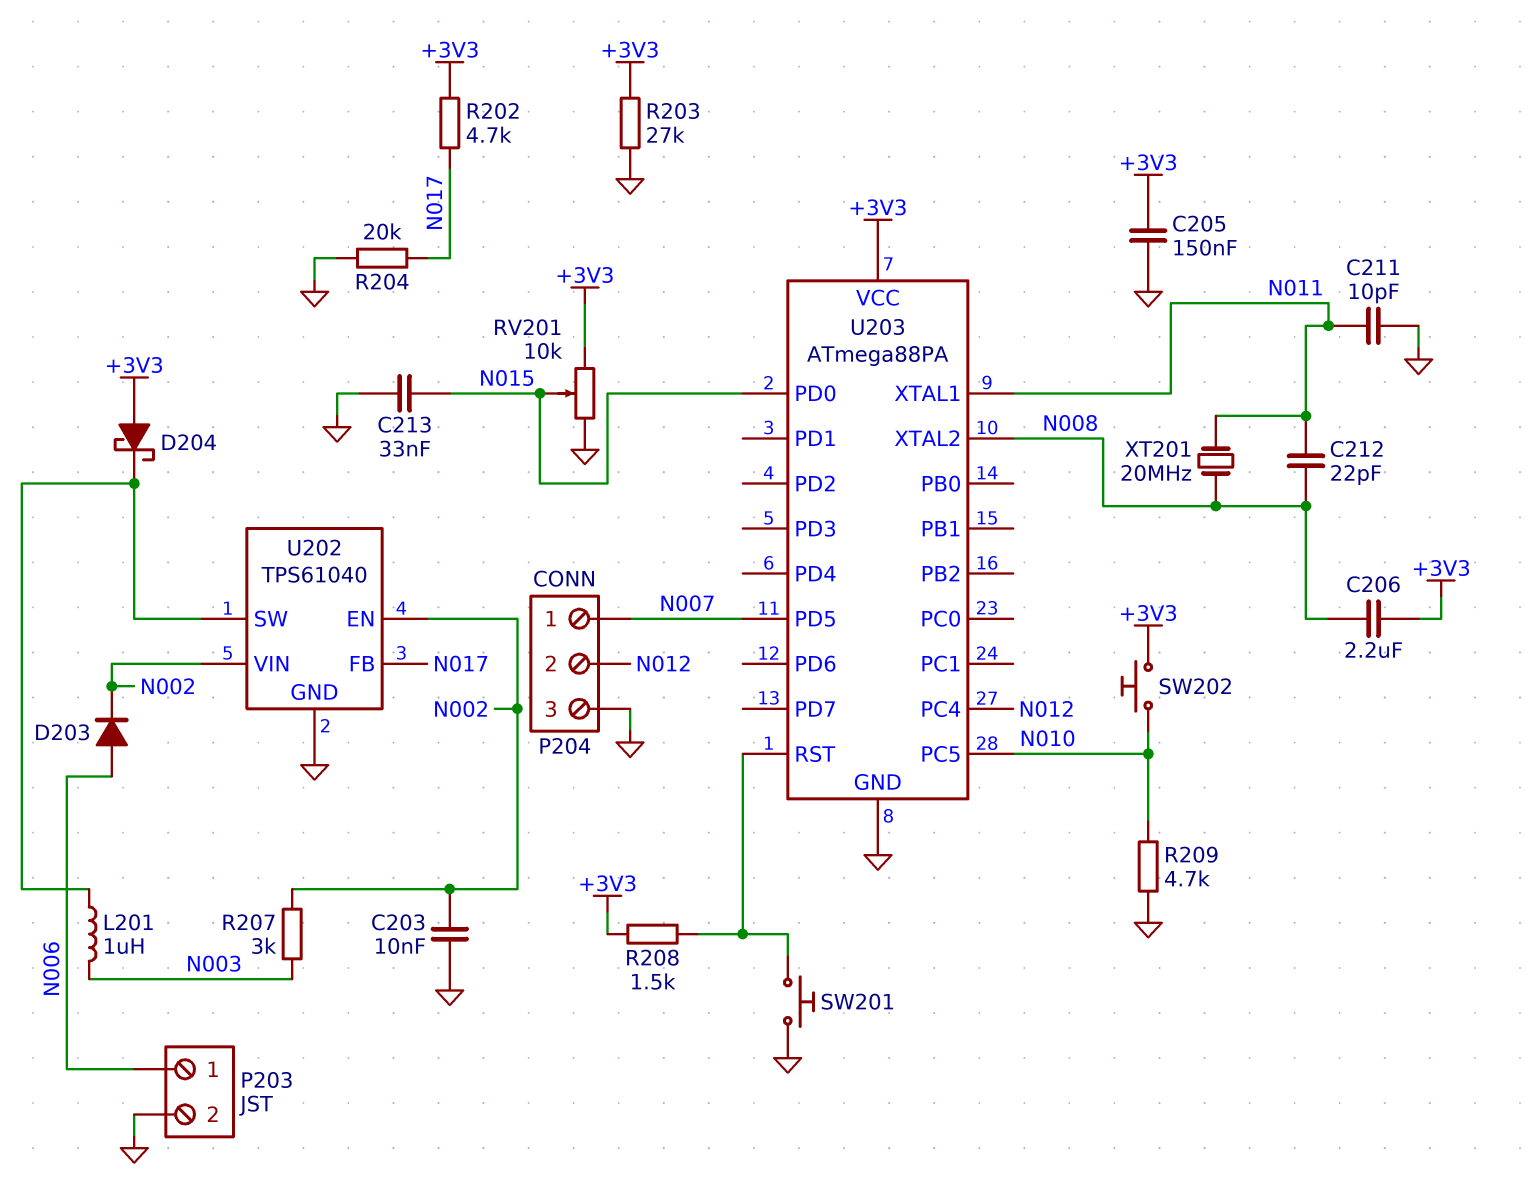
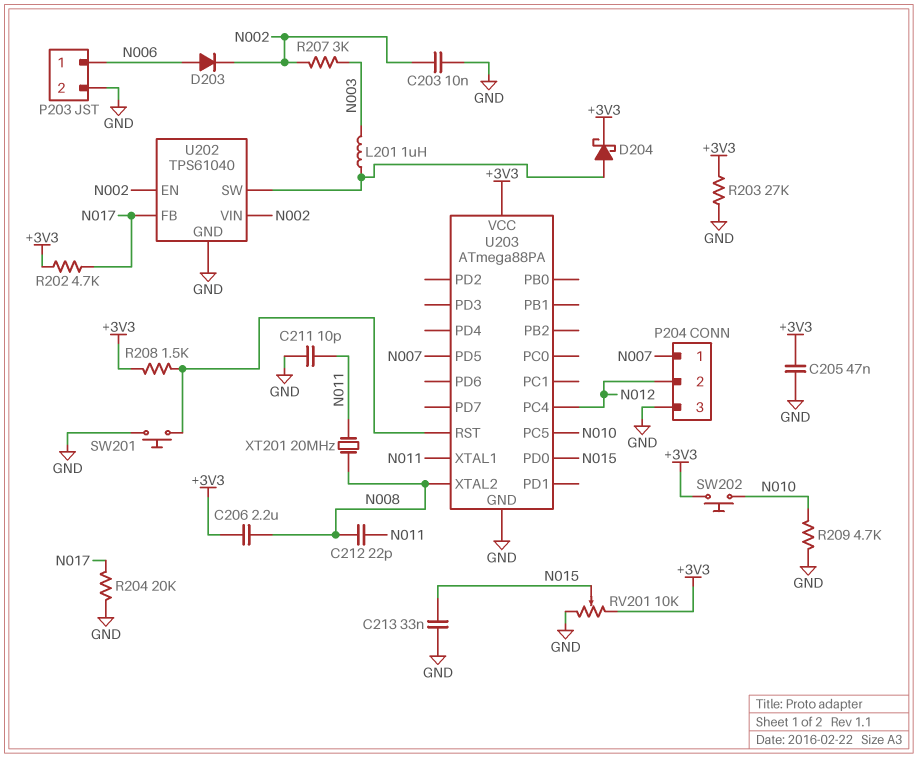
C205: 150nF (+3V3, GND) -> 47nF (+3V3, GND)
D204: schottky (A +3V3, K U202/SW) -> schottky (A U202/SW, K +3V3)

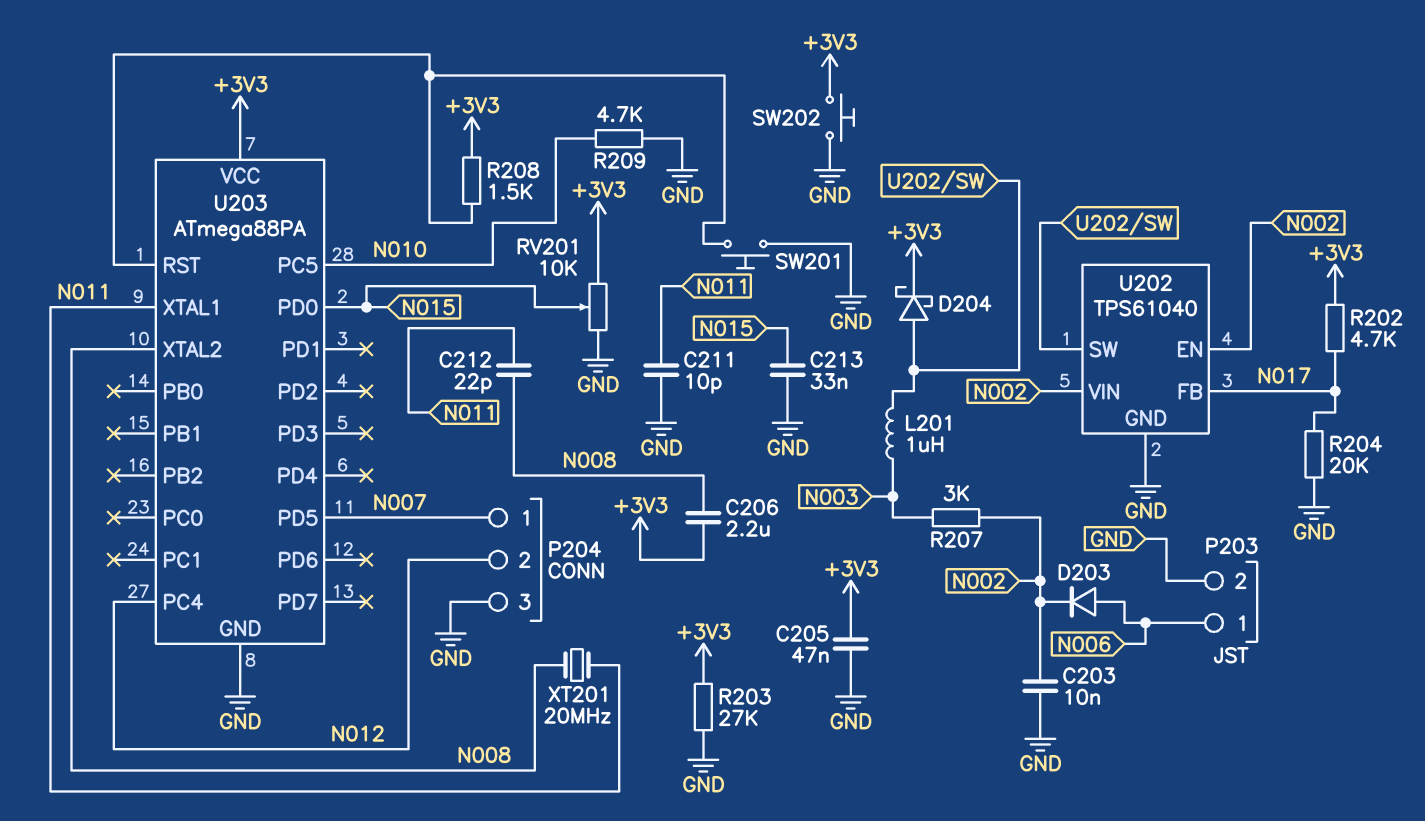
SW202: button (+3V3, N010) -> button (+3V3, GND)

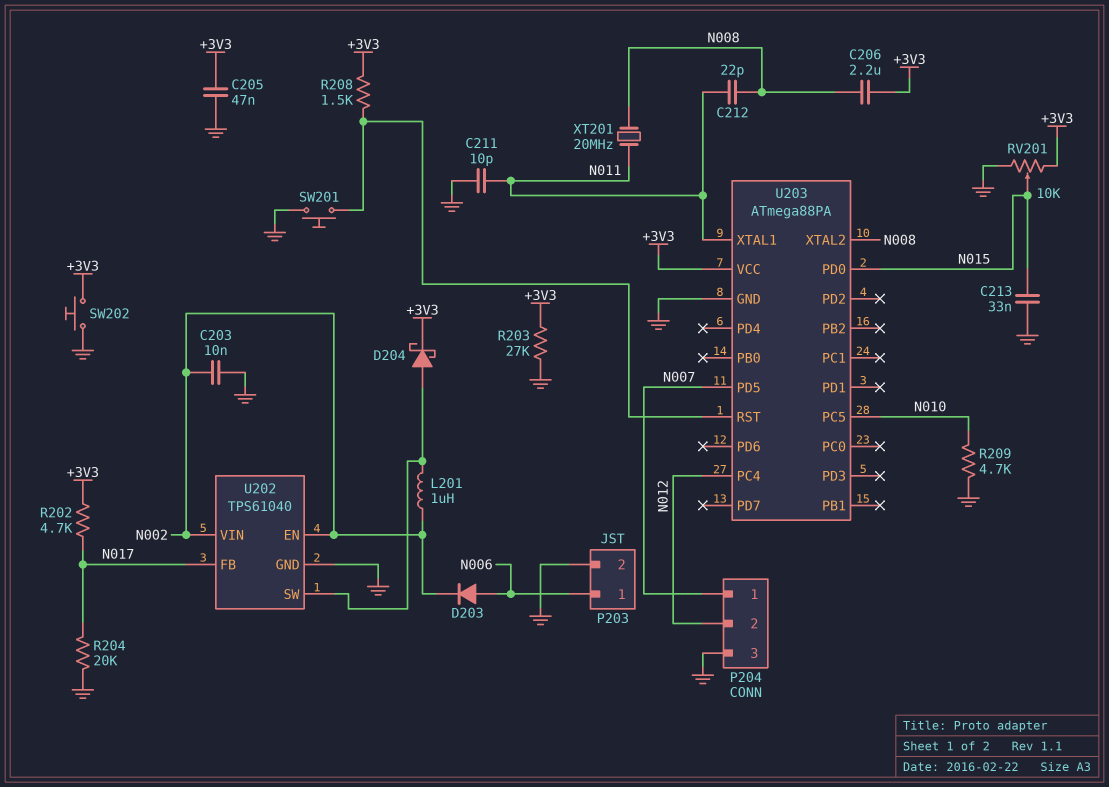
L201: 1uH (N003, U202/SW) -> 1uH (N002, U202/SW)
R207: 3k (N002, N003) -> none

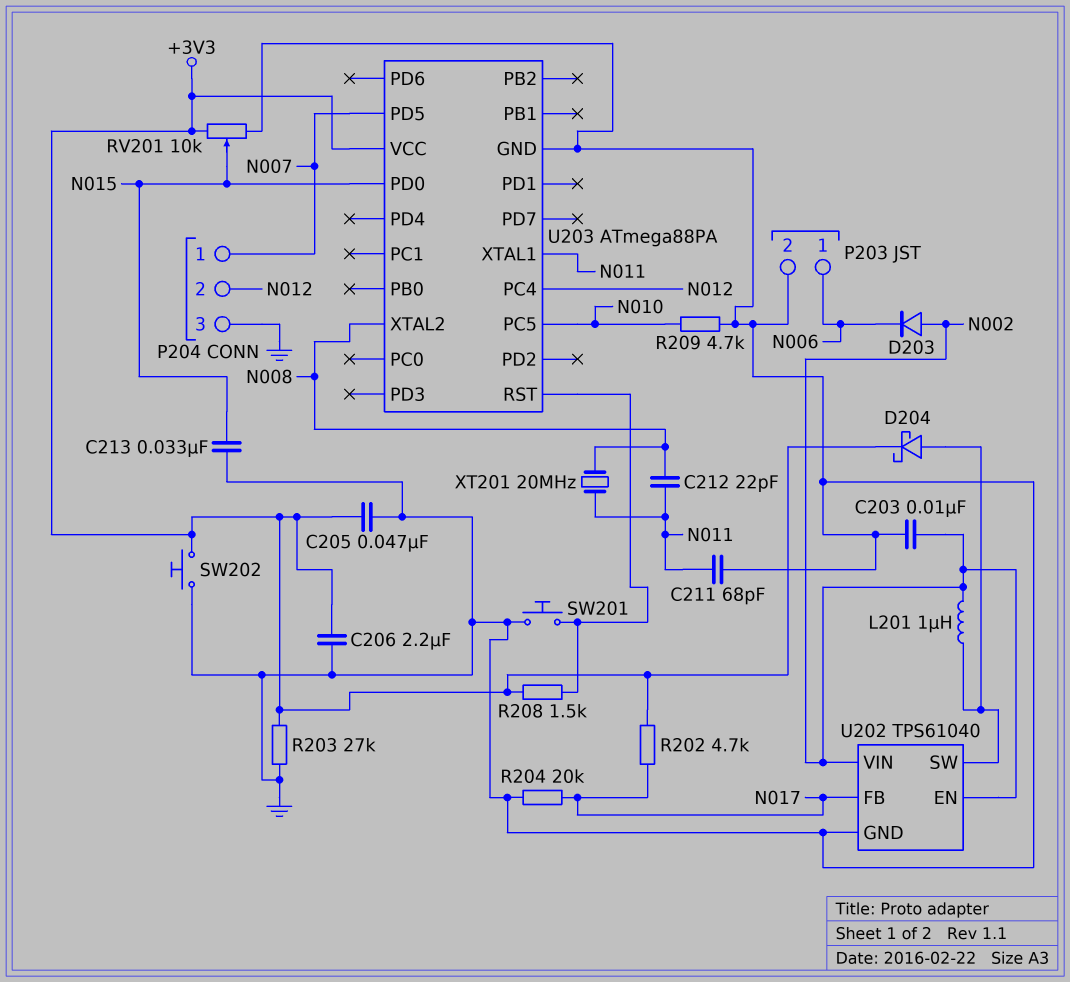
C206: 2.2uF (+3V3, N008) -> 2.2uF (+3V3, GND)
C211: 10pF (GND, N011) -> 68pF (GND, N011)
D203: diode (A N006, K N002) -> diode (A N002, K N006)

